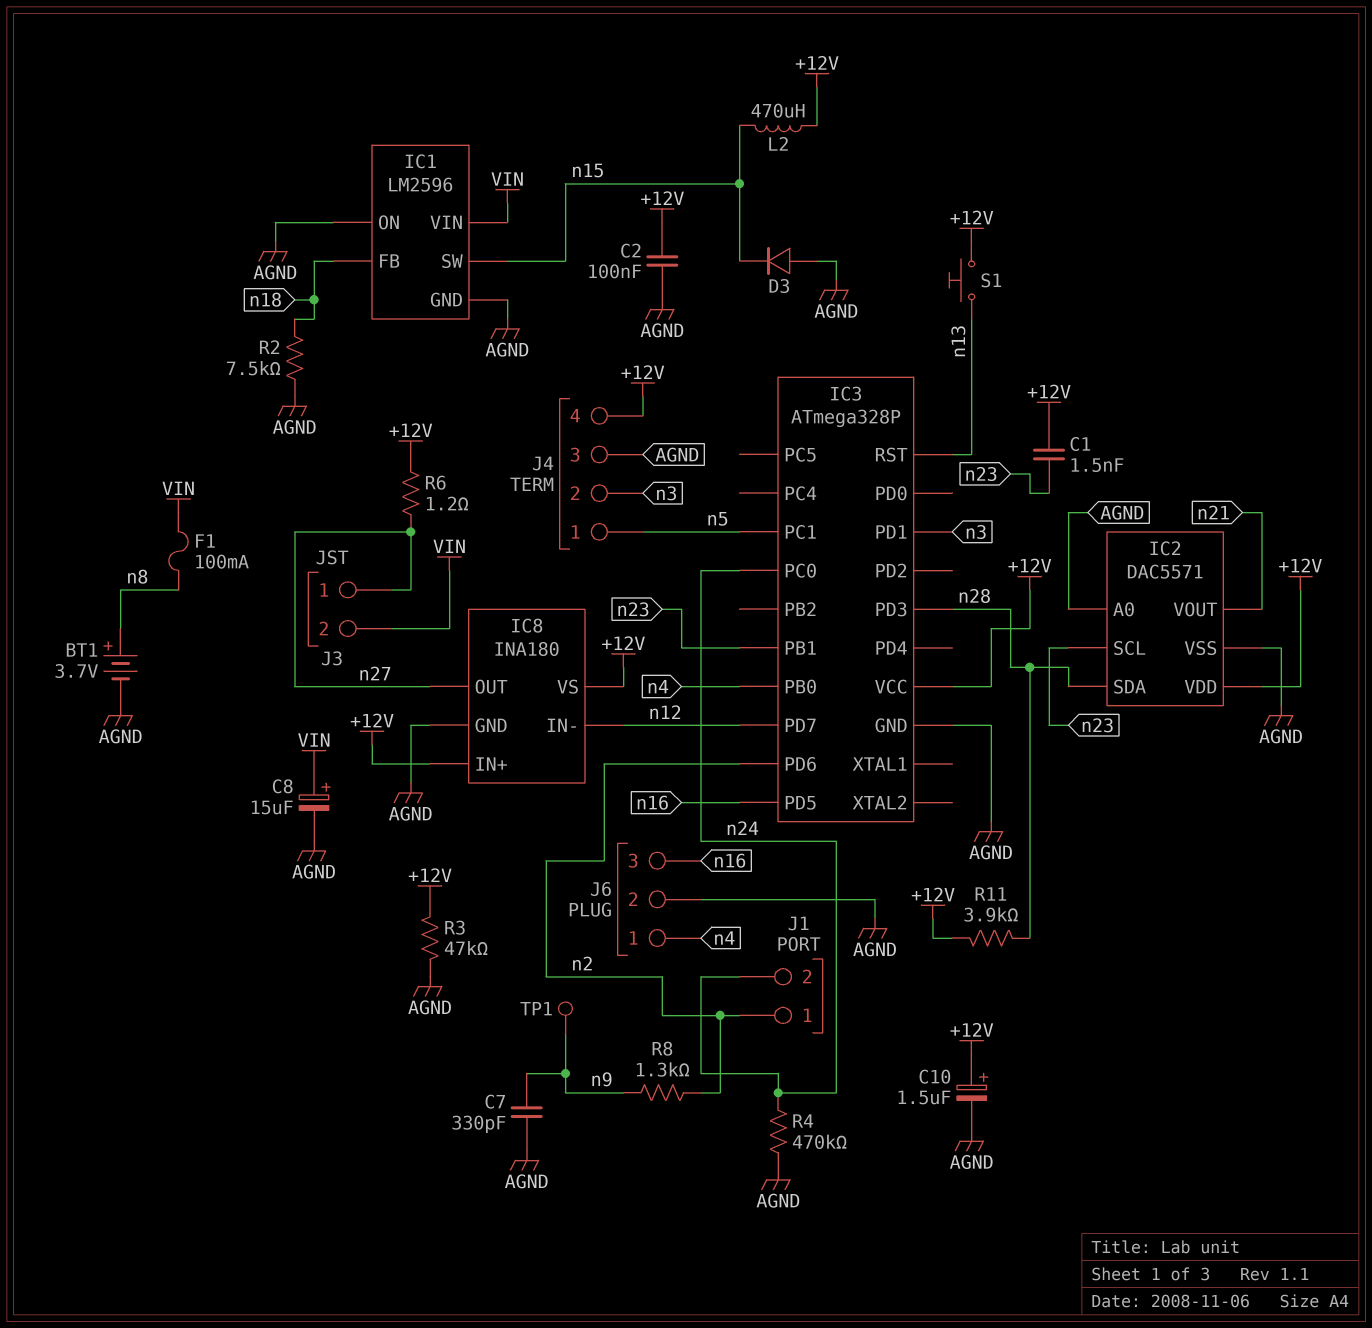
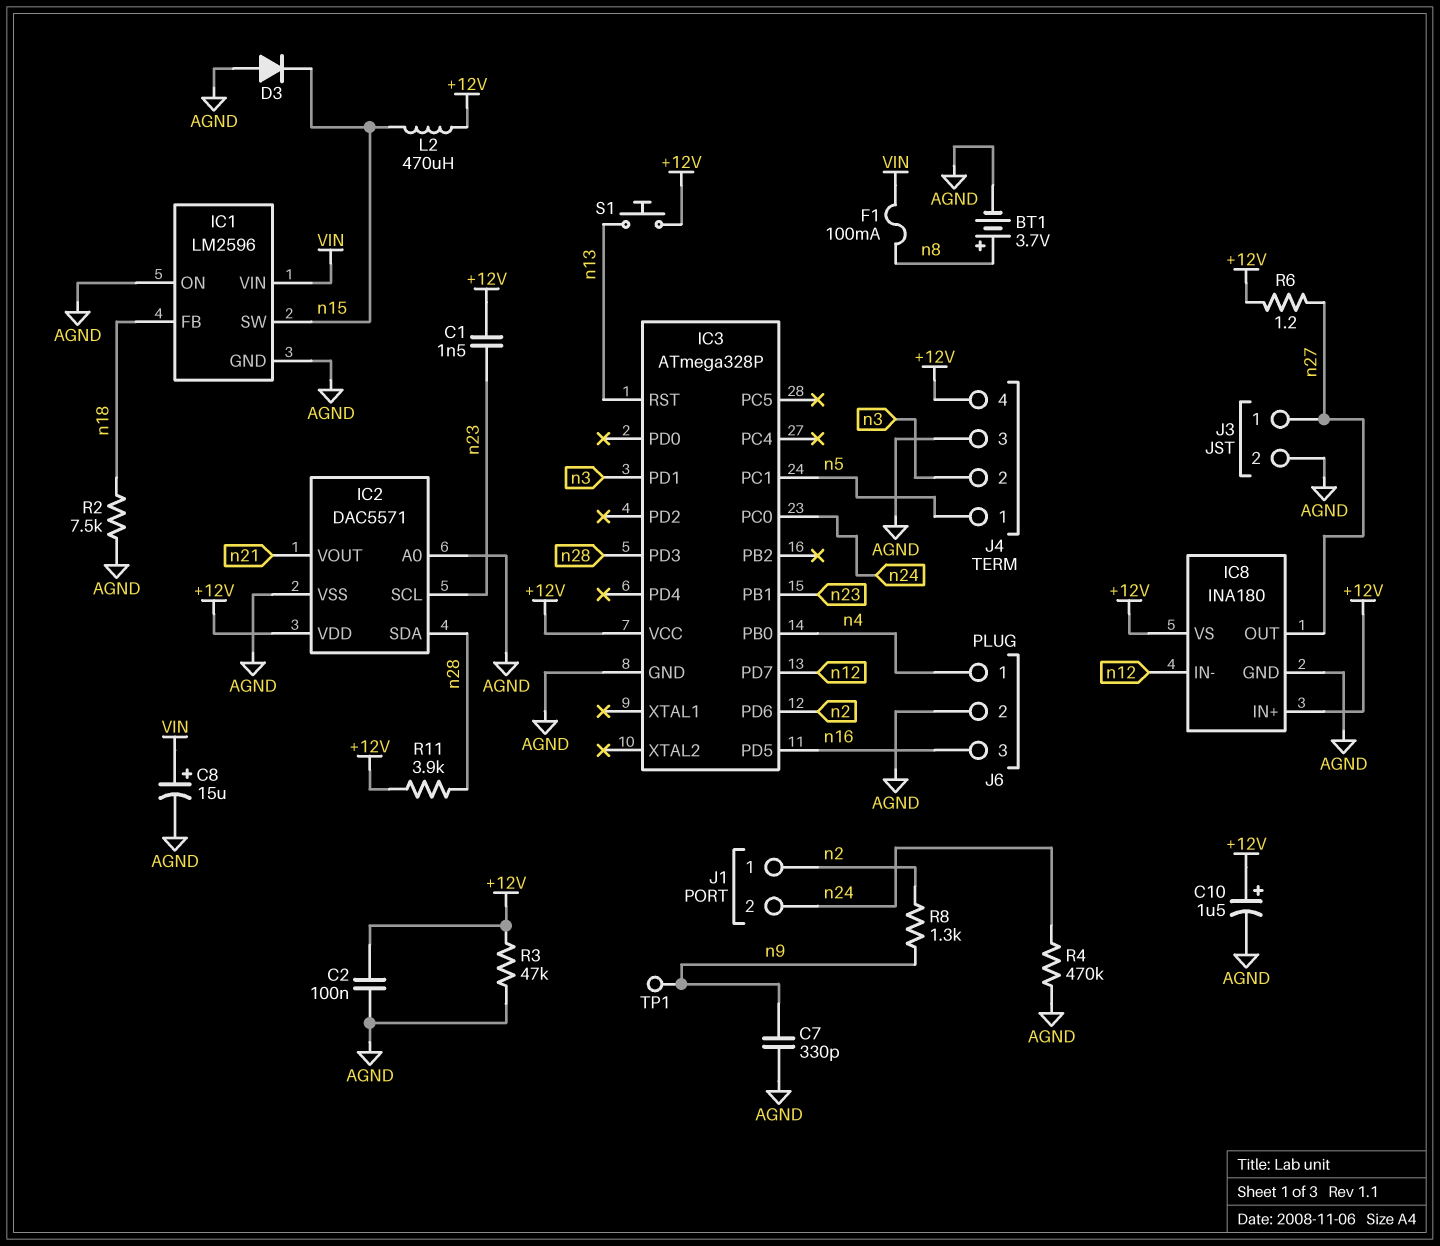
J3 pin 2: VIN -> AGND

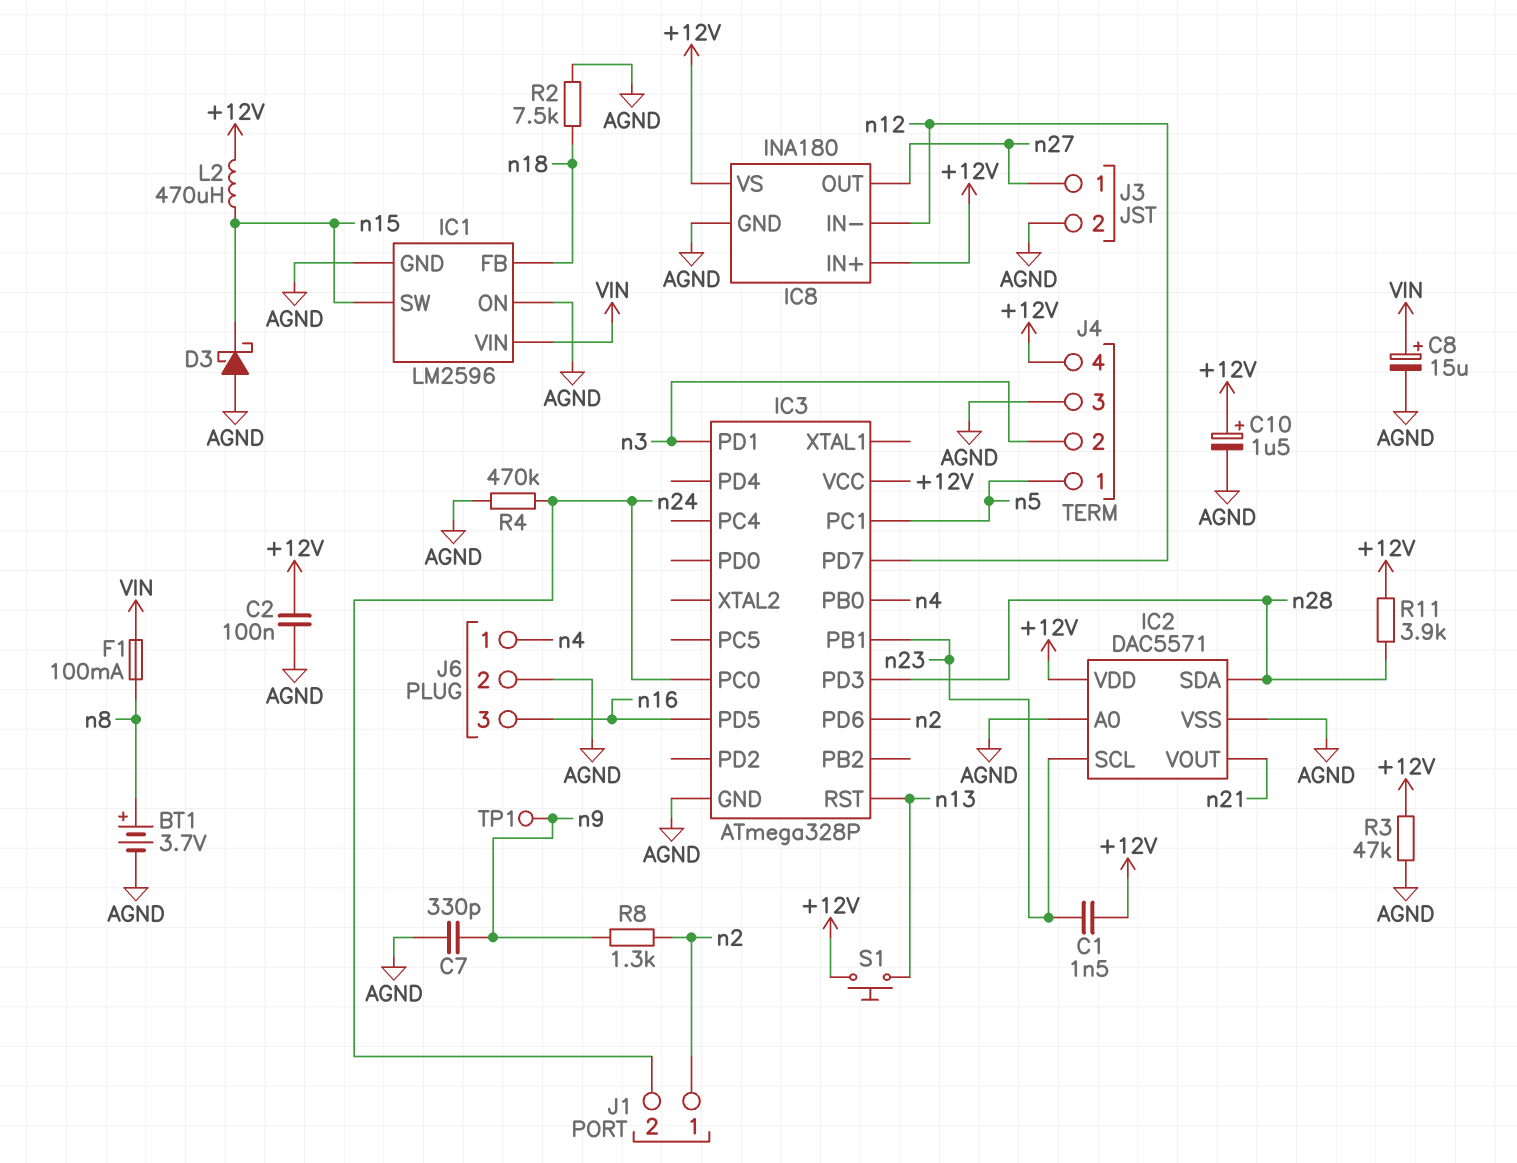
D3: diode (A AGND, K n15) -> schottky (A AGND, K n15)
R6: 1.2 (+12V, n27) -> none

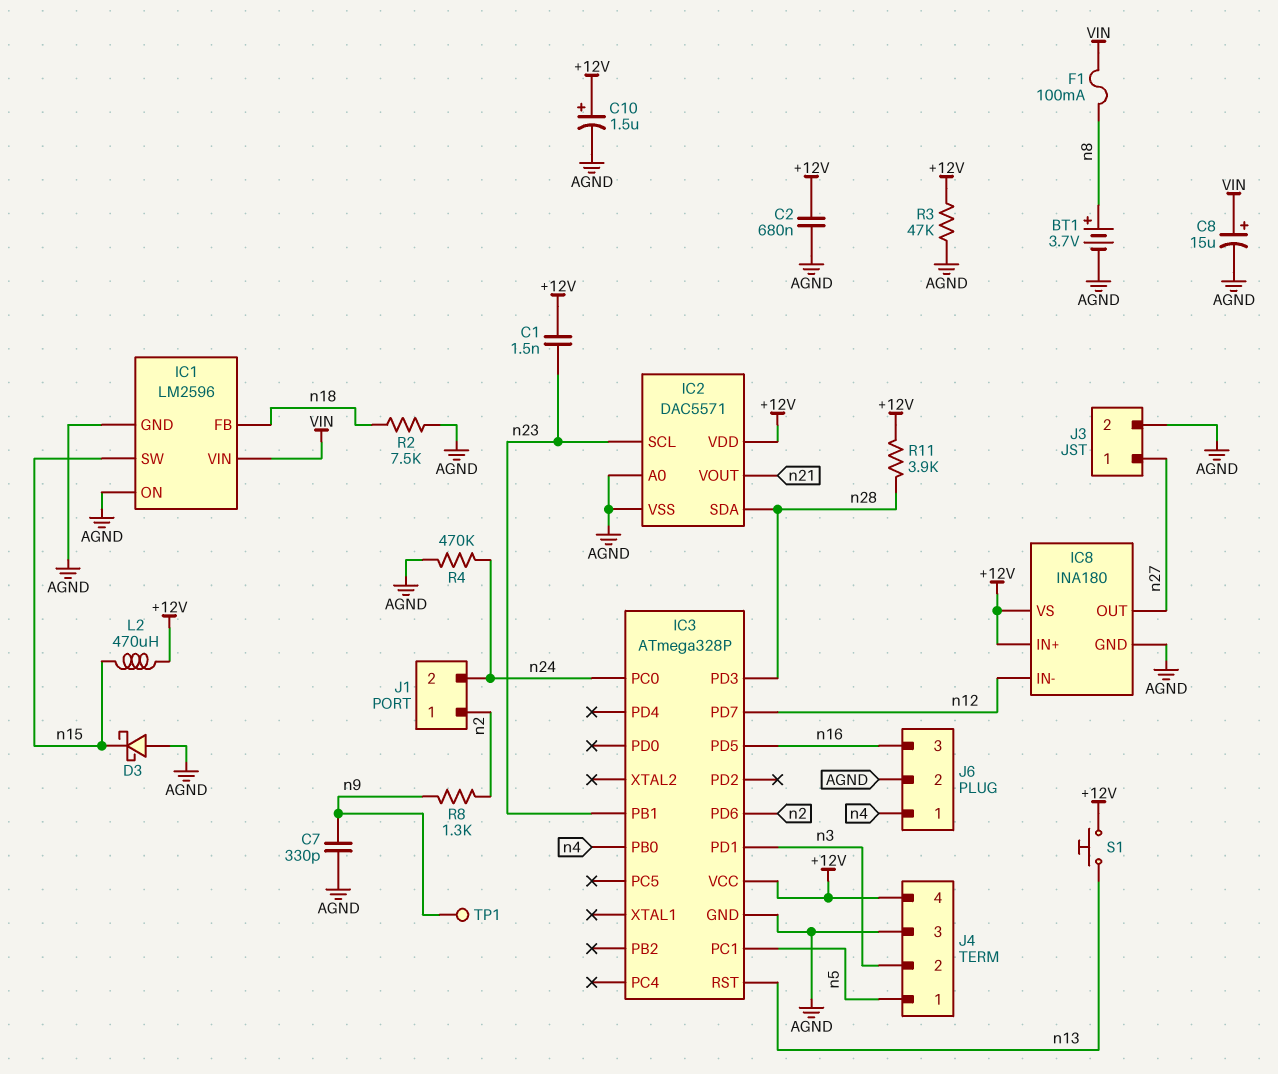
C2: 100nF (+12V, AGND) -> 680nF (+12V, AGND)

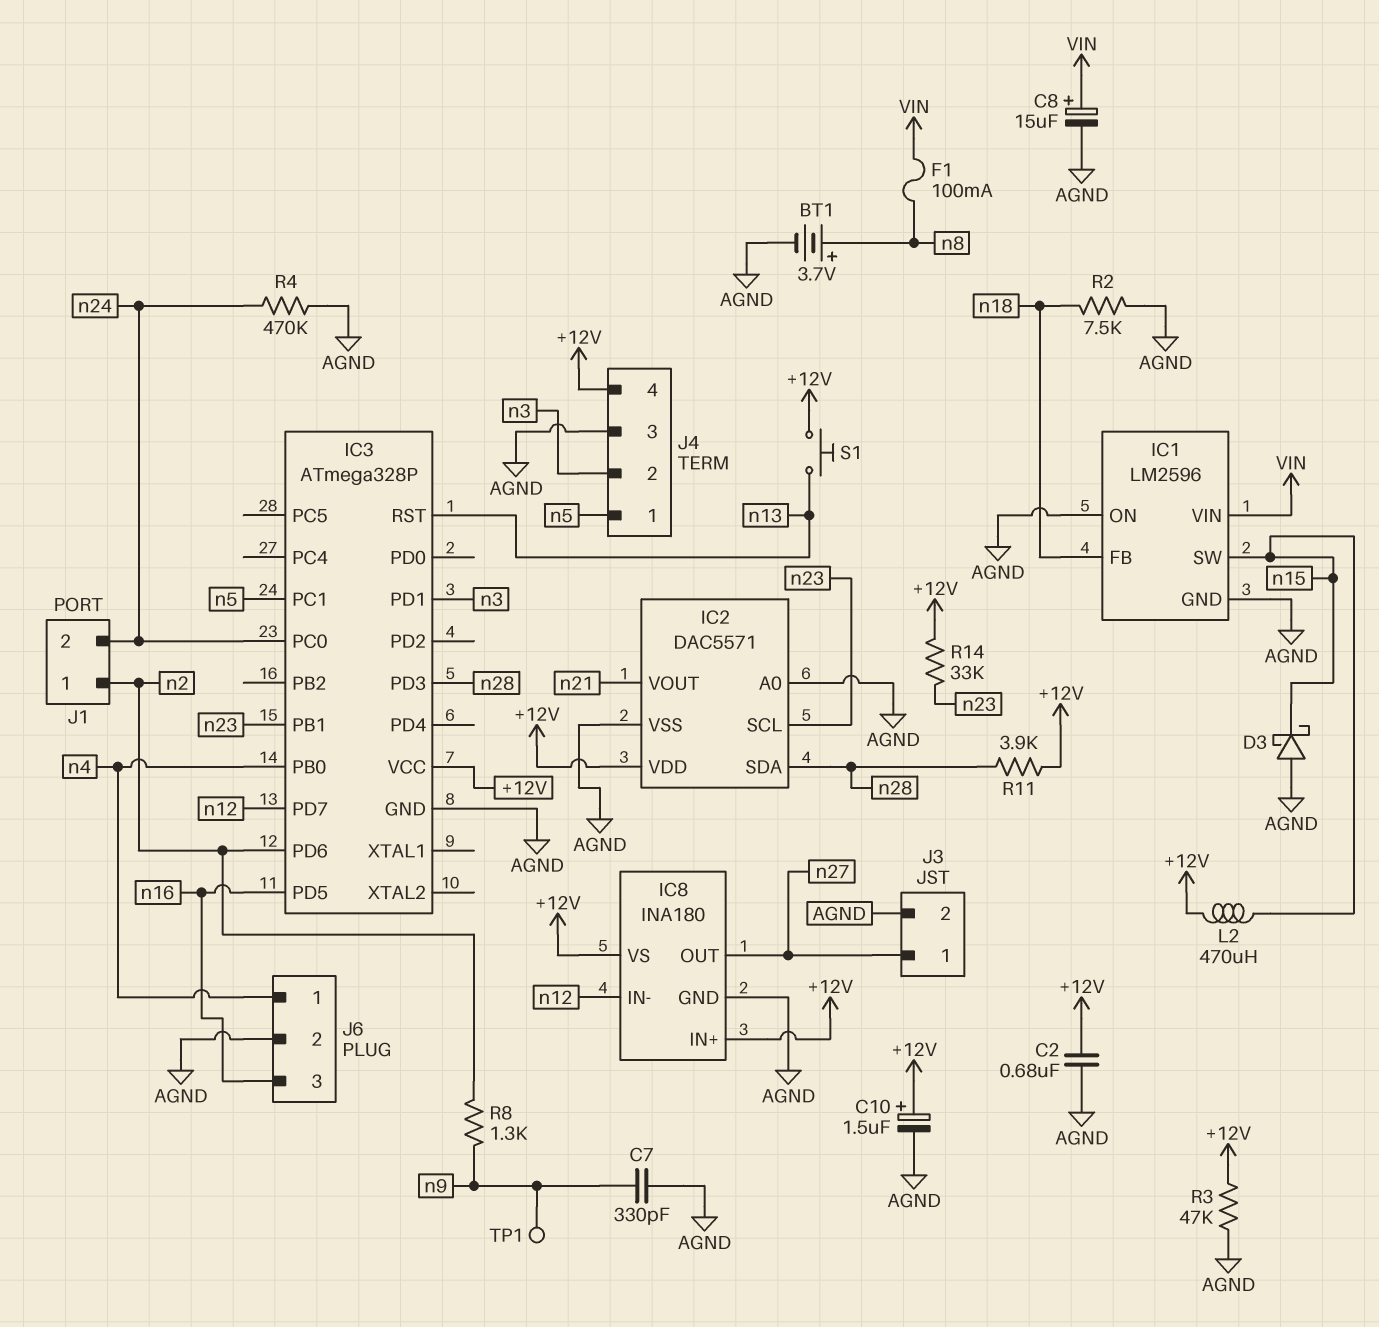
C1: 1.5nF (+12V, n23) -> none
R14: none -> 33k (+12V, n23)

